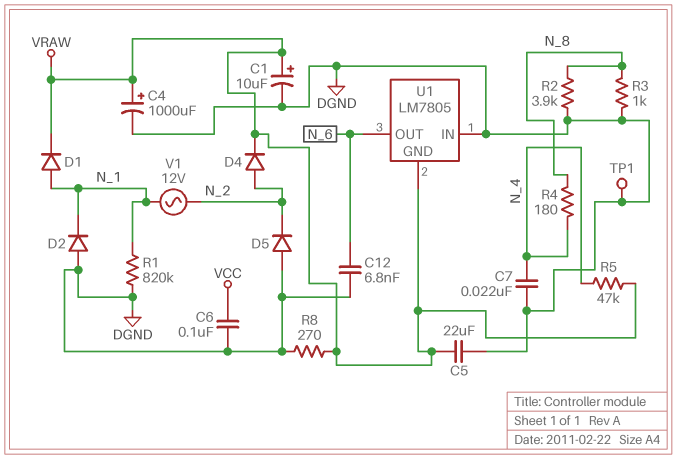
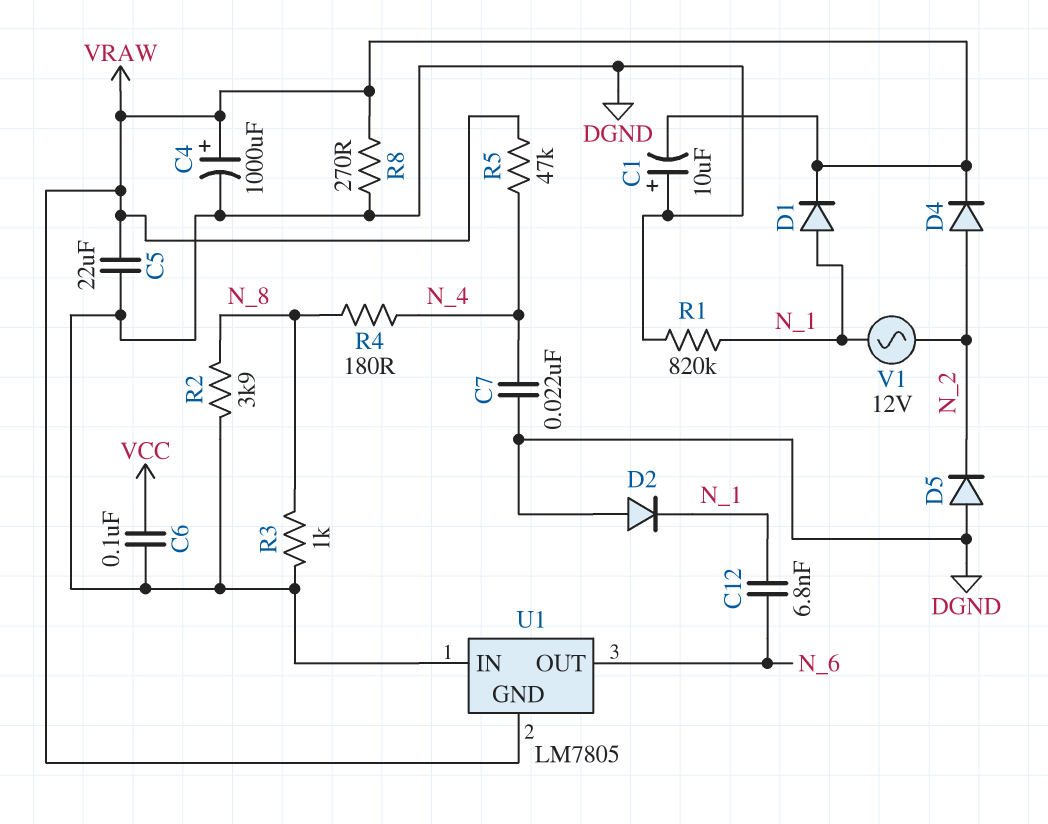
C1: 10uF (plus VRAW, minus DGND) -> 10uF (plus DGND, minus VRAW)
C12: 6.8nF (DGND, N_6) -> 6.8nF (N_1, N_6)
TP1: test point (DGND) -> none

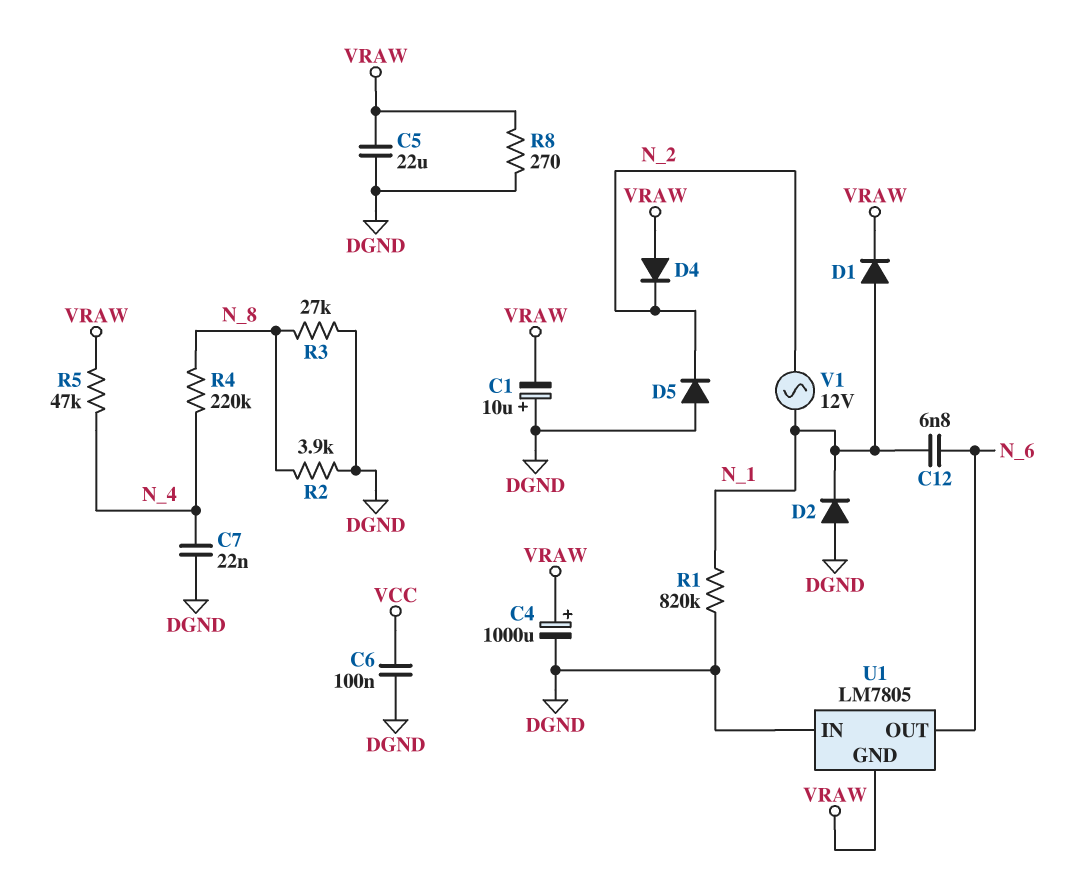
D4: diode (A N_2, K VRAW) -> diode (A VRAW, K N_2)
R3: 1k (DGND, N_8) -> 27k (DGND, N_8)
R4: 180 (N_4, N_8) -> 220k (N_4, N_8)

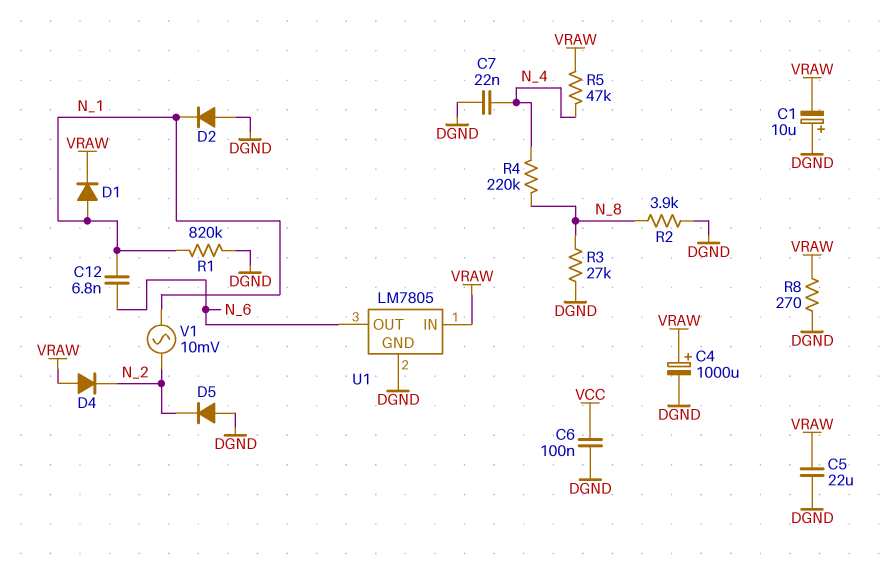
U1 pin GND: VRAW -> DGND
U1 pin IN: DGND -> VRAW
V1: AC 12V (N_1, N_2) -> AC 10mV (N_1, N_2)

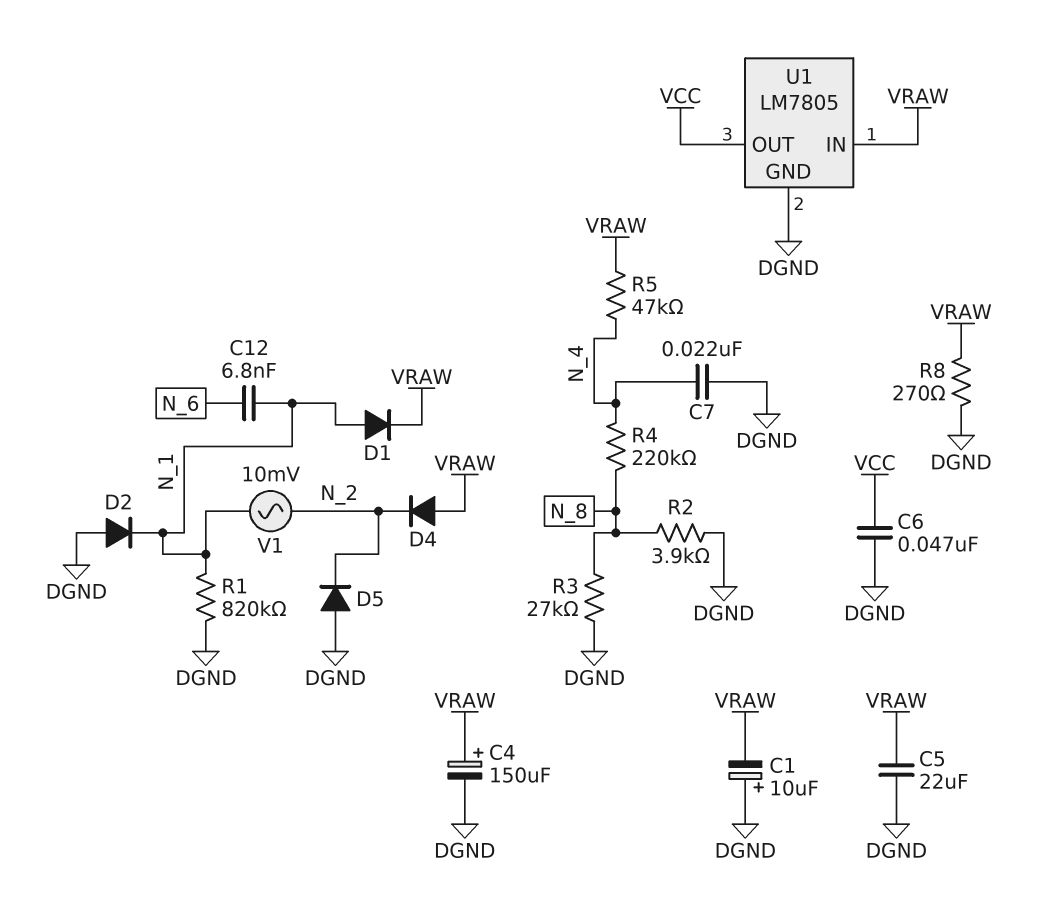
C4: 1000uF (plus VRAW, minus DGND) -> 150uF (plus VRAW, minus DGND)
C6: 100nF (DGND, VCC) -> 47nF (DGND, VCC)
U1 pin OUT: N_6 -> VCC

